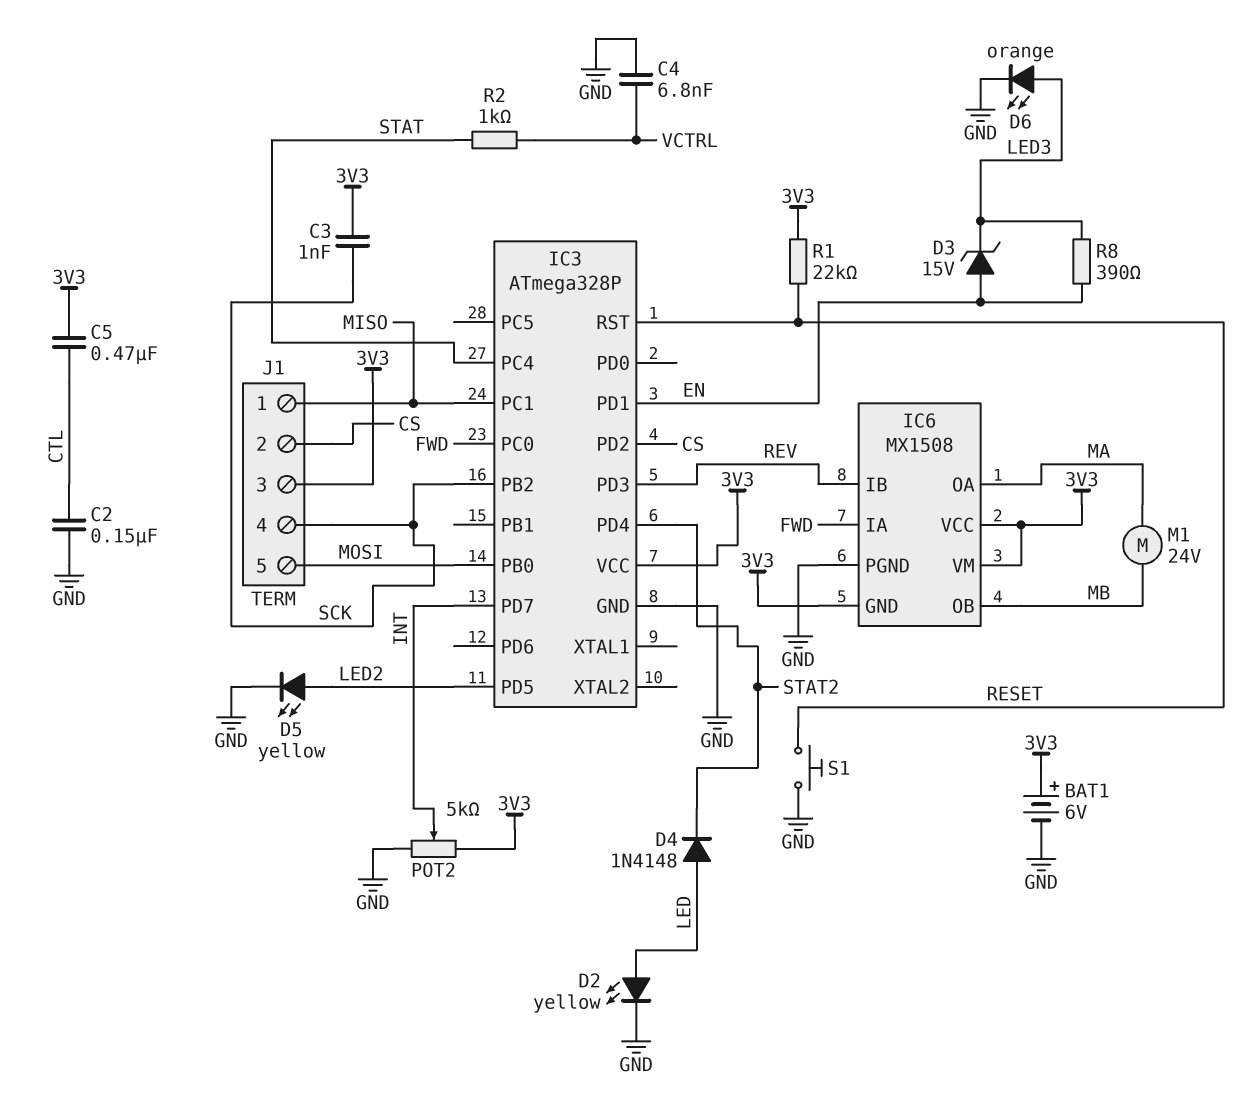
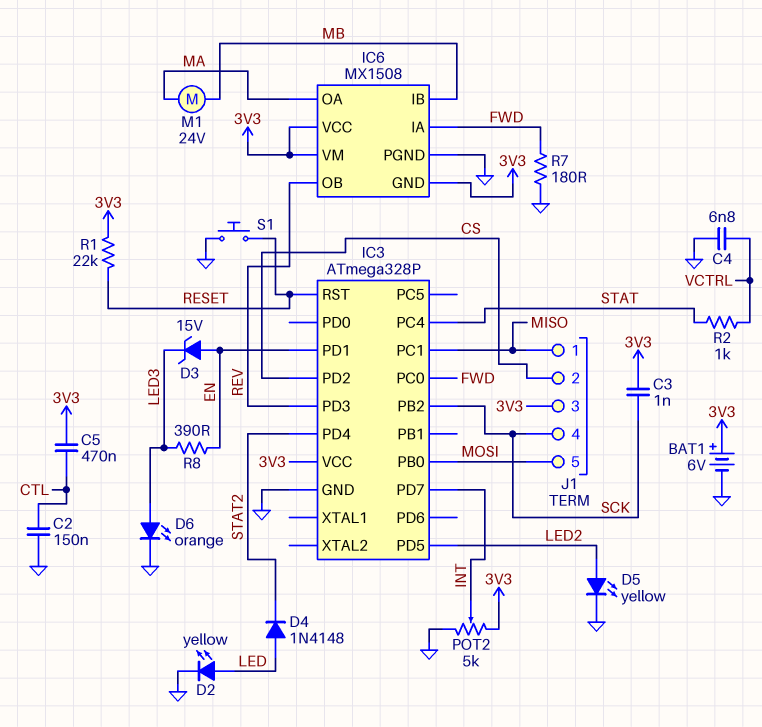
IC6 pin IB: REV -> MB
IC6 pin OB: MB -> REV
R7: none -> 180 (FWD, GND)

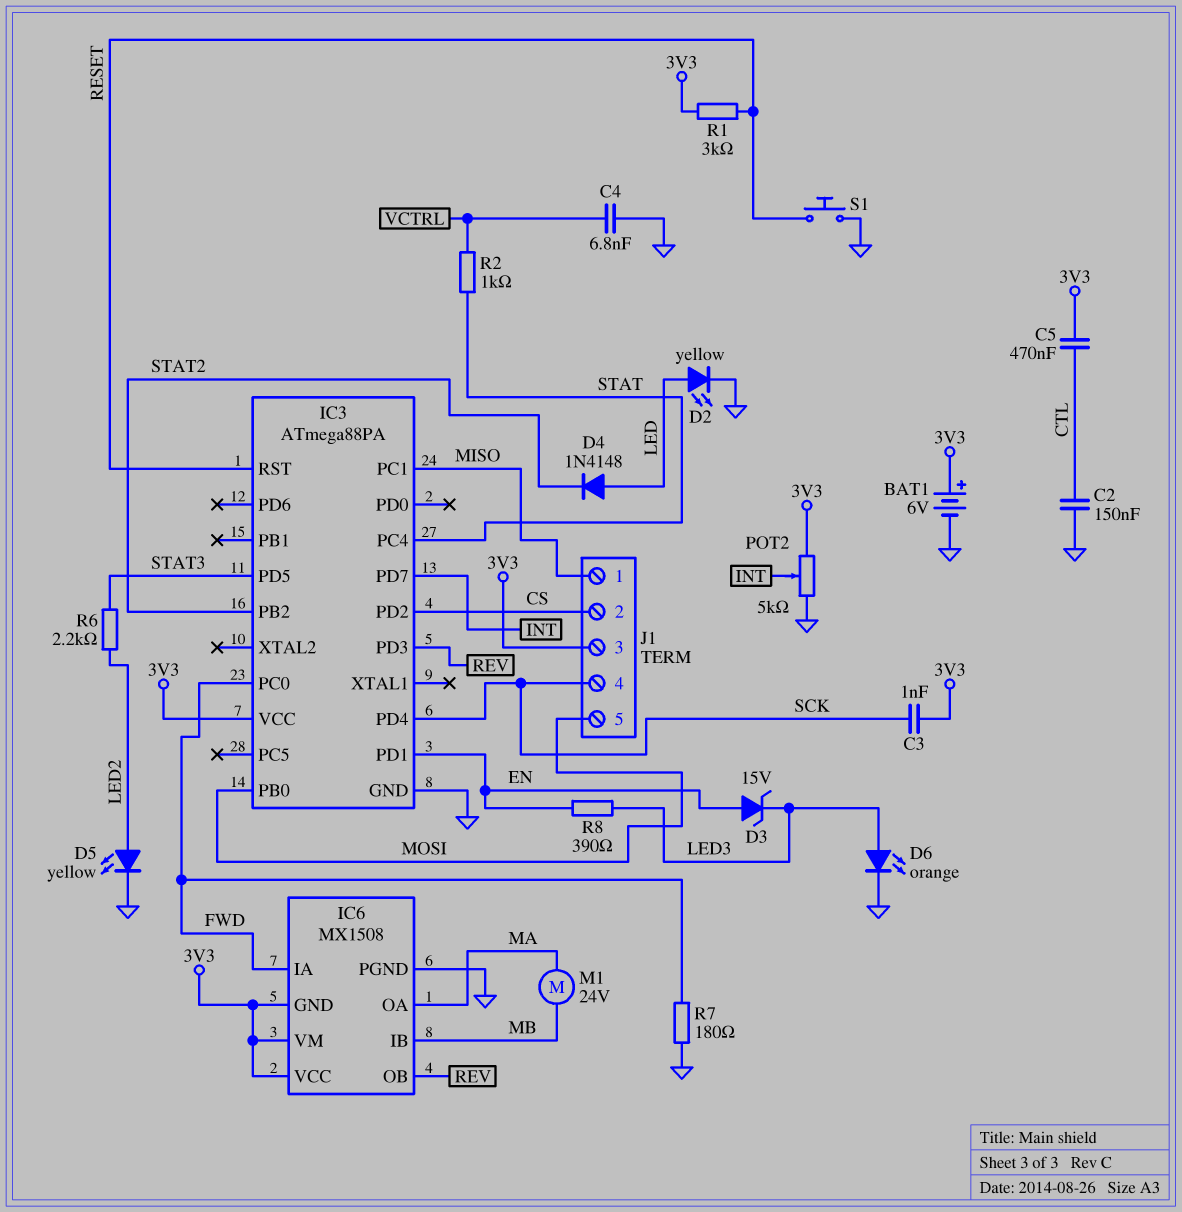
IC3: ATmega328P -> ATmega88PA
IC3 pin PB2: SCK -> STAT2
IC3 pin PD4: STAT2 -> SCK
IC3 pin PD5: LED2 -> STAT3
R1: 22k (3V3, RESET) -> 3k (3V3, RESET)
R6: none -> 2.2k (LED2, STAT3)

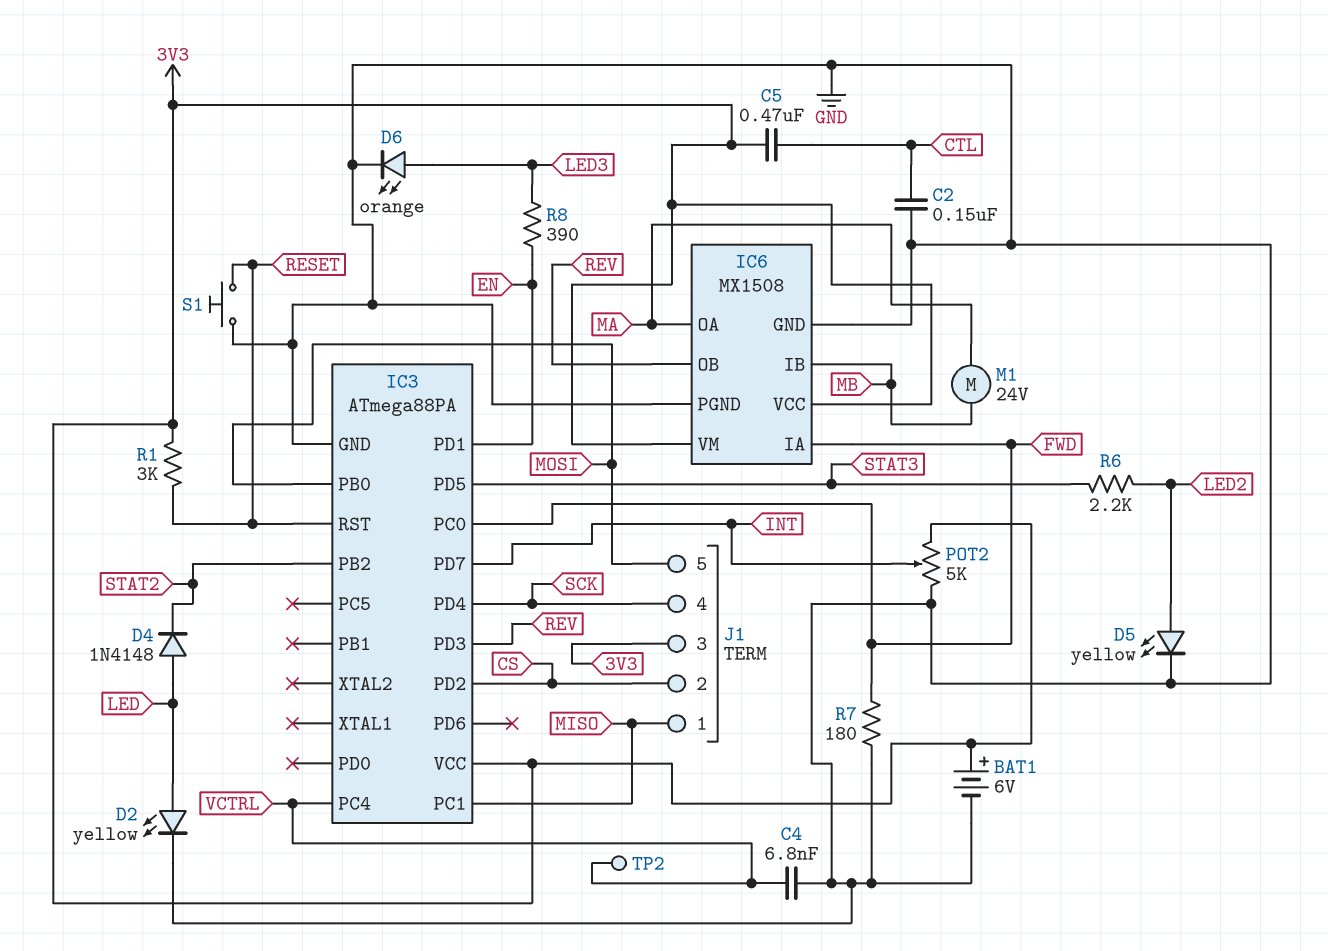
C3: 1nF (3V3, SCK) -> none
D3: zener 15V (A EN, K LED3) -> none
IC3 pin PC4: STAT -> VCTRL
IC6 pin GND: 3V3 -> GND
R2: 1k (STAT, VCTRL) -> none
TP2: none -> test point (VCTRL)

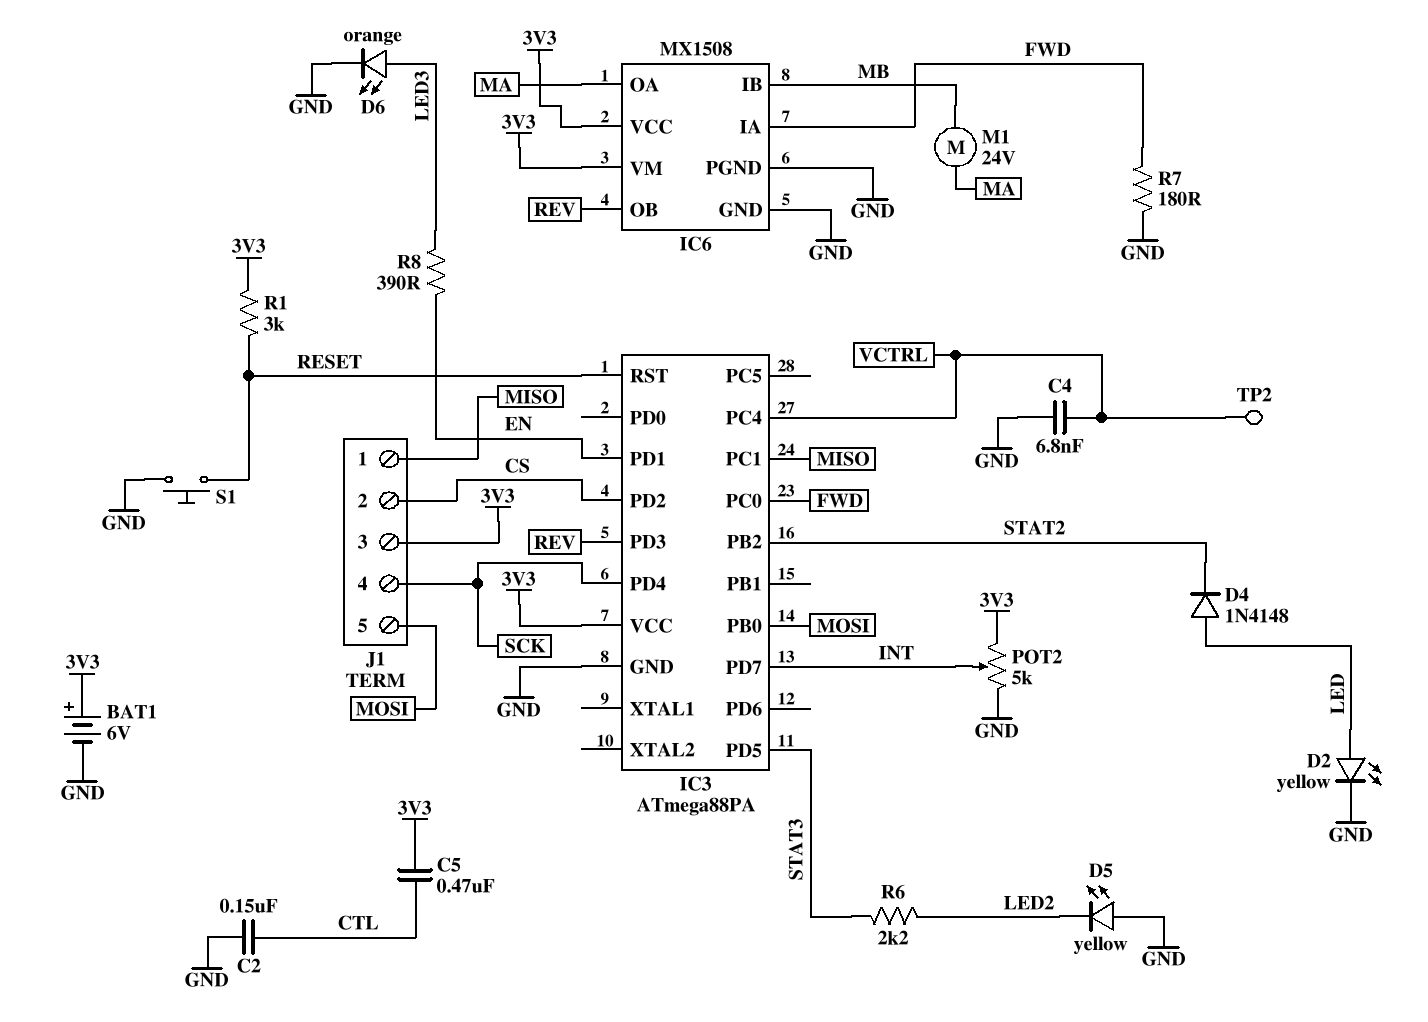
D5: LED yellow (A LED2, K GND) -> LED yellow (A GND, K LED2)

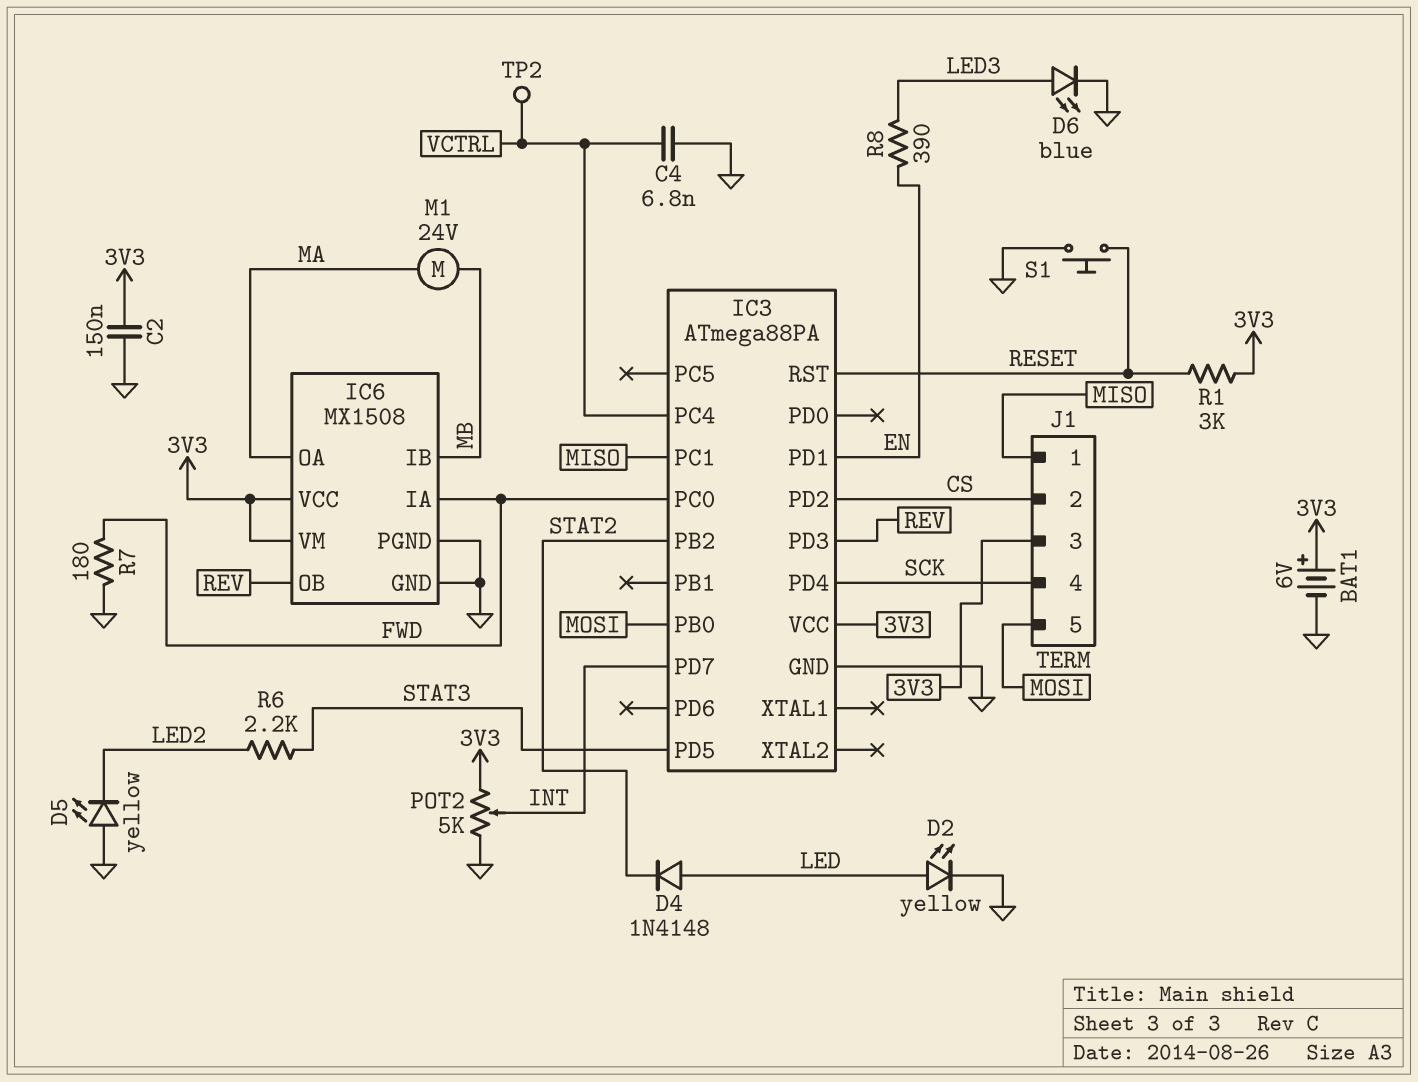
C2: 150nF (CTL, GND) -> 150nF (3V3, GND)
C5: 470nF (3V3, CTL) -> none
D6: LED orange (A LED3, K GND) -> LED blue (A LED3, K GND)

